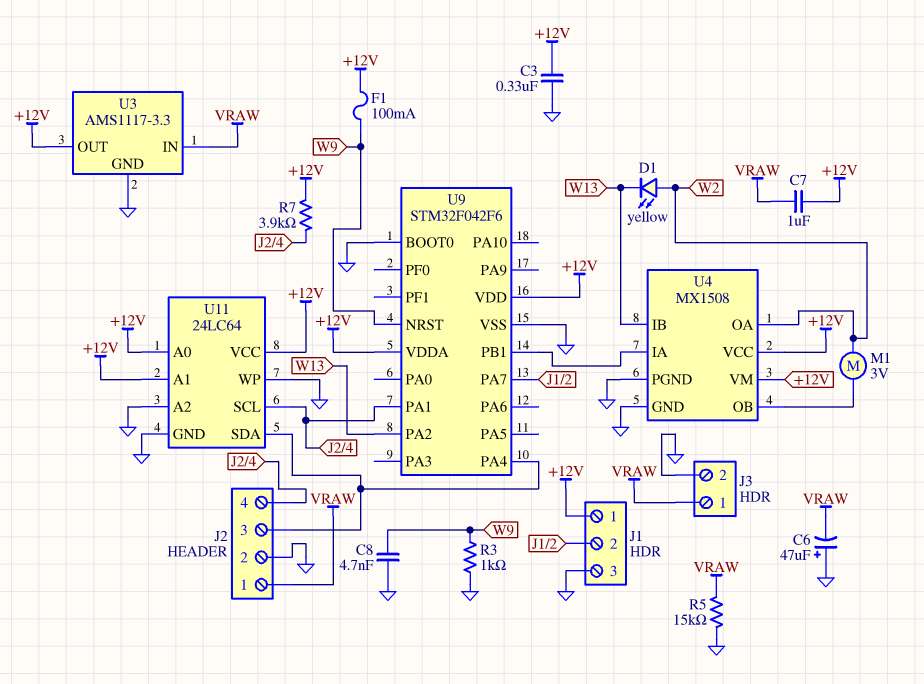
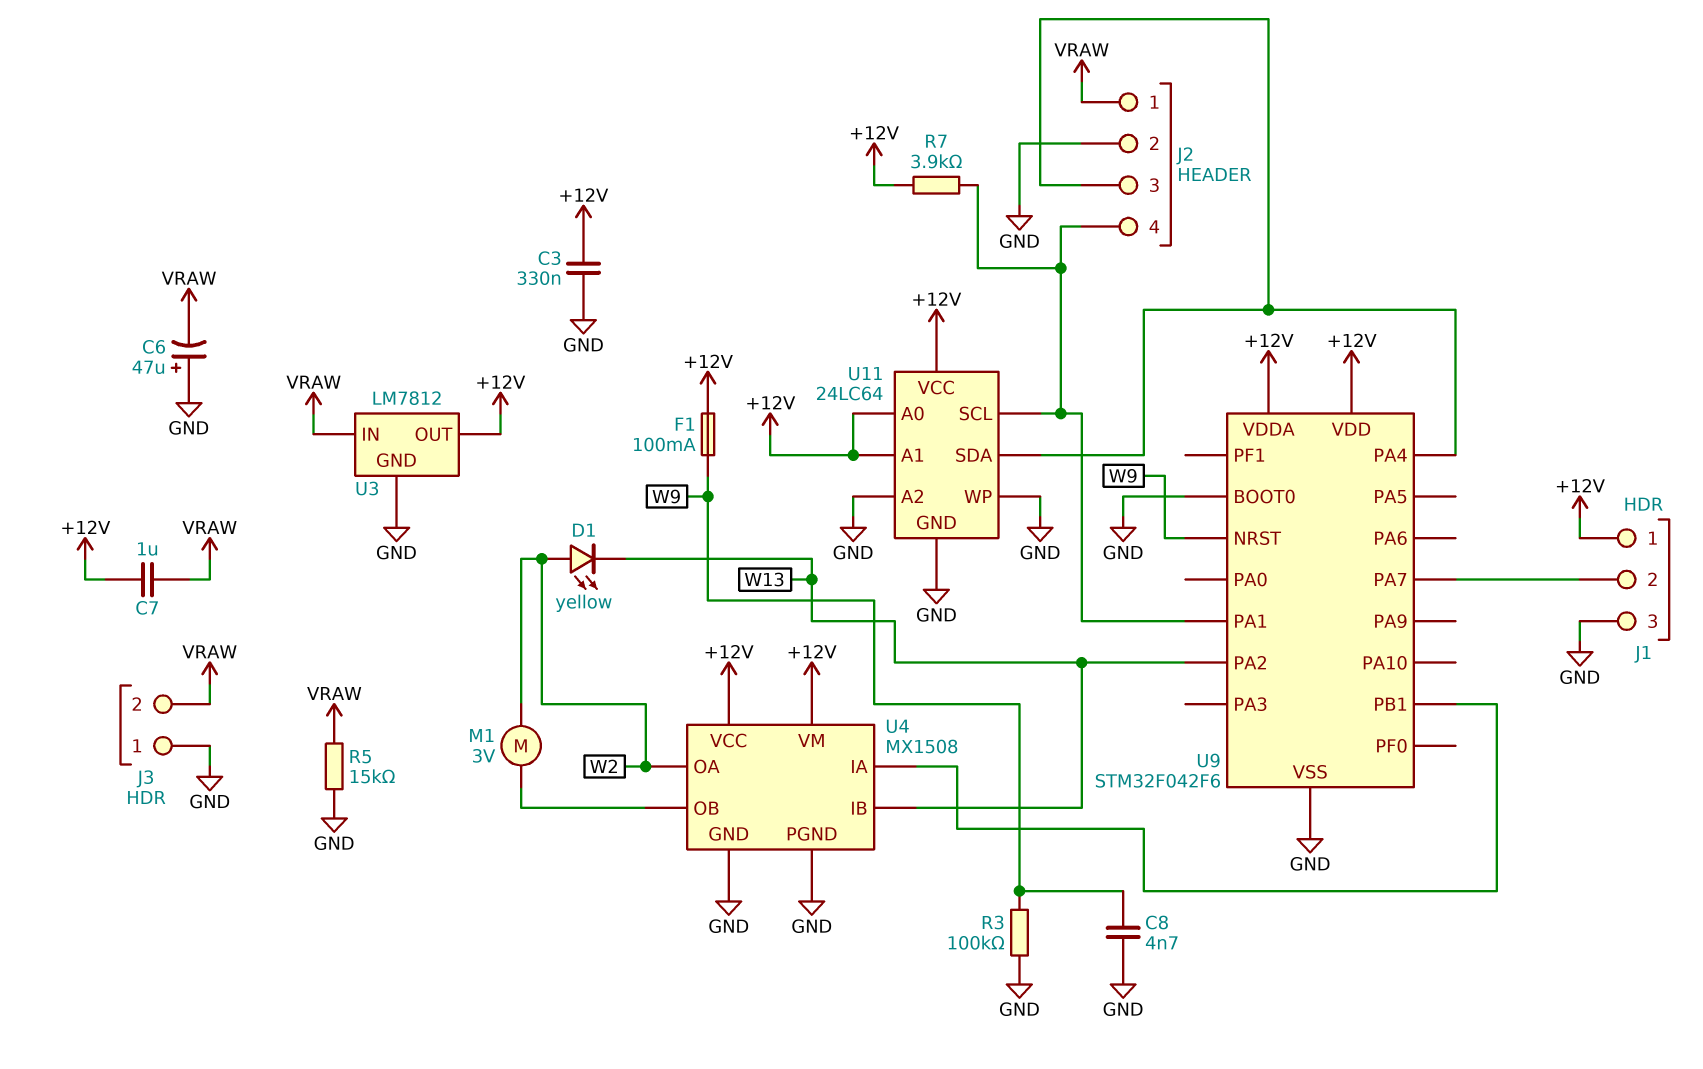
J3 pin 1: VRAW -> GND
J3 pin 2: GND -> VRAW
R3: 1k (GND, W9) -> 100k (GND, W9)
U3: AMS1117-3.3 -> LM7812

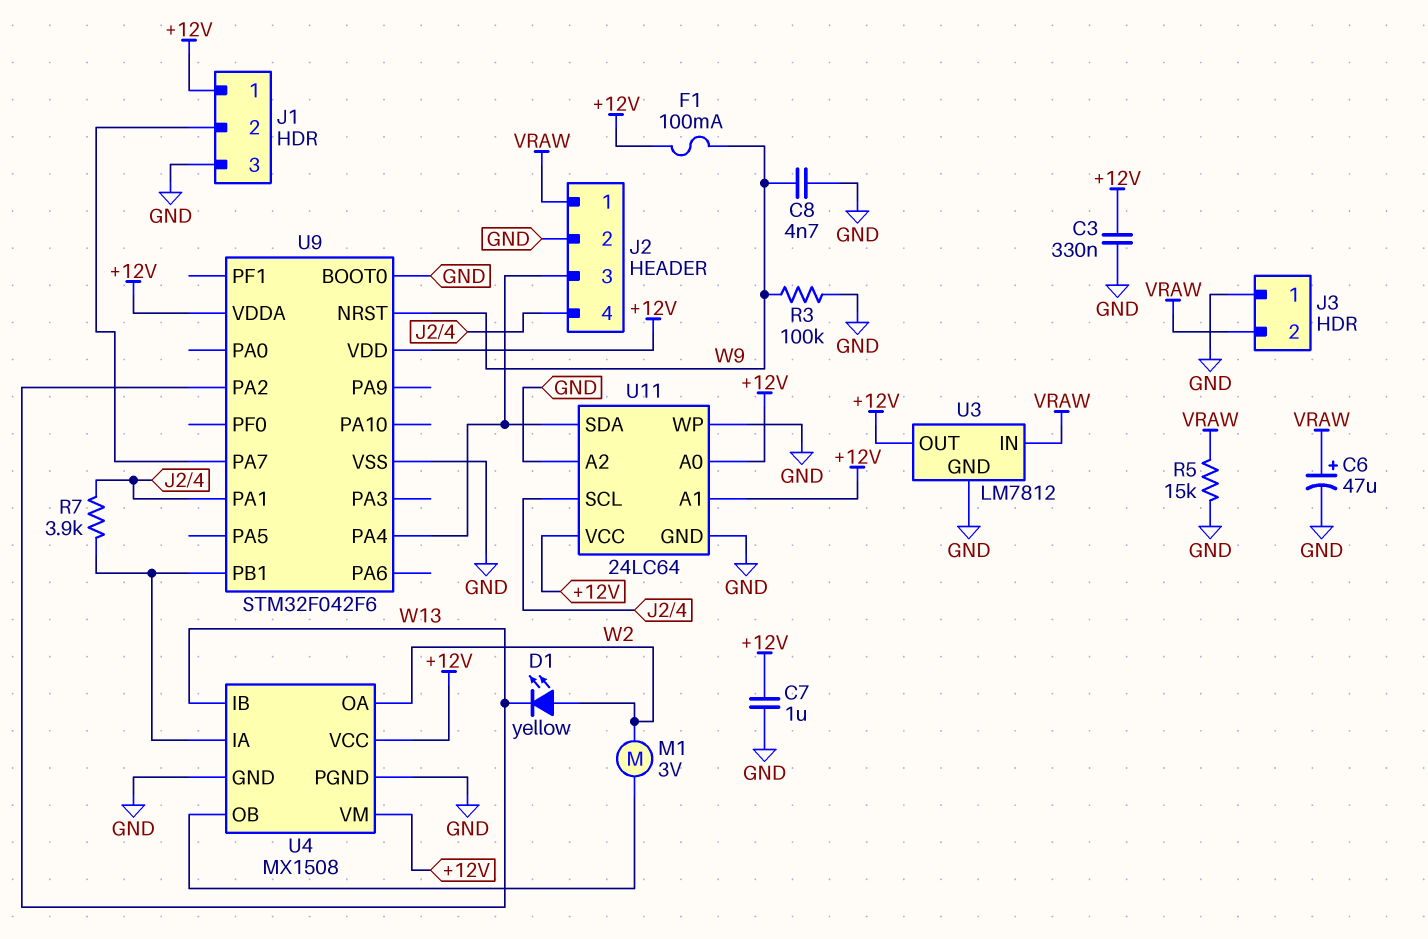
C6: 47uF (plus GND, minus VRAW) -> 47uF (plus VRAW, minus GND)
C7: 1uF (+12V, VRAW) -> 1uF (+12V, GND)
R7: 3.9k (+12V, J2/4) -> 3.9k (J2/4, U4/IA)

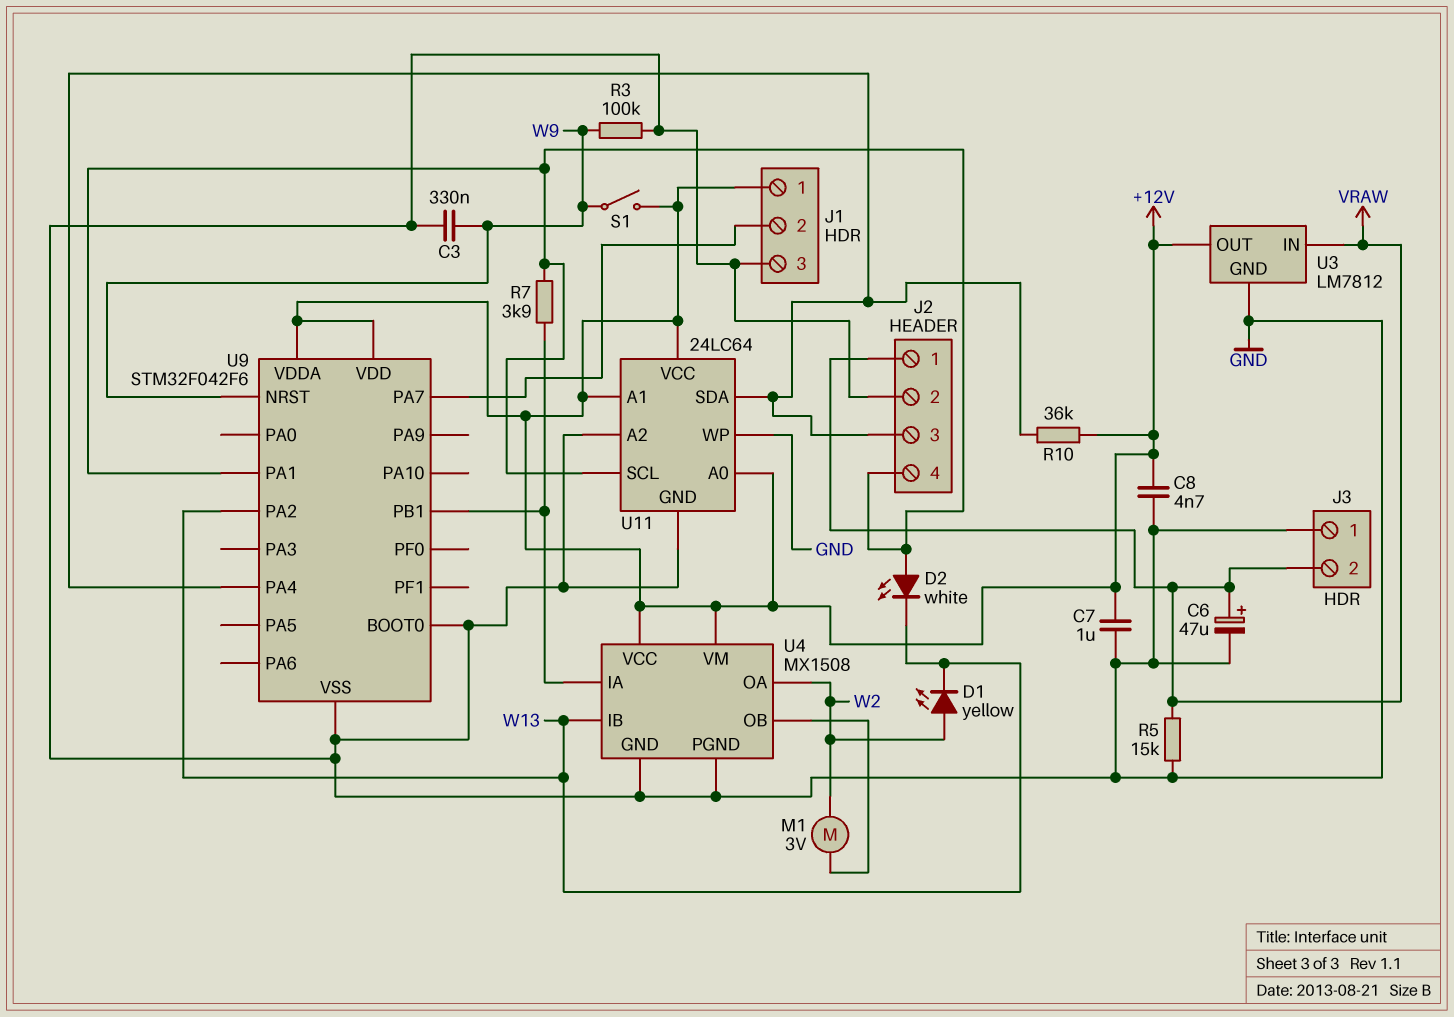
C3: 330nF (+12V, GND) -> 330nF (GND, W9)
C8: 4.7nF (GND, W9) -> 4.7nF (+12V, GND)
D2: none -> LED white (A J2/4, K W13)
F1: 100mA (+12V, W9) -> none
R10: none -> 36k (+12V, J2/3)
S1: none -> switch (+12V, W9)

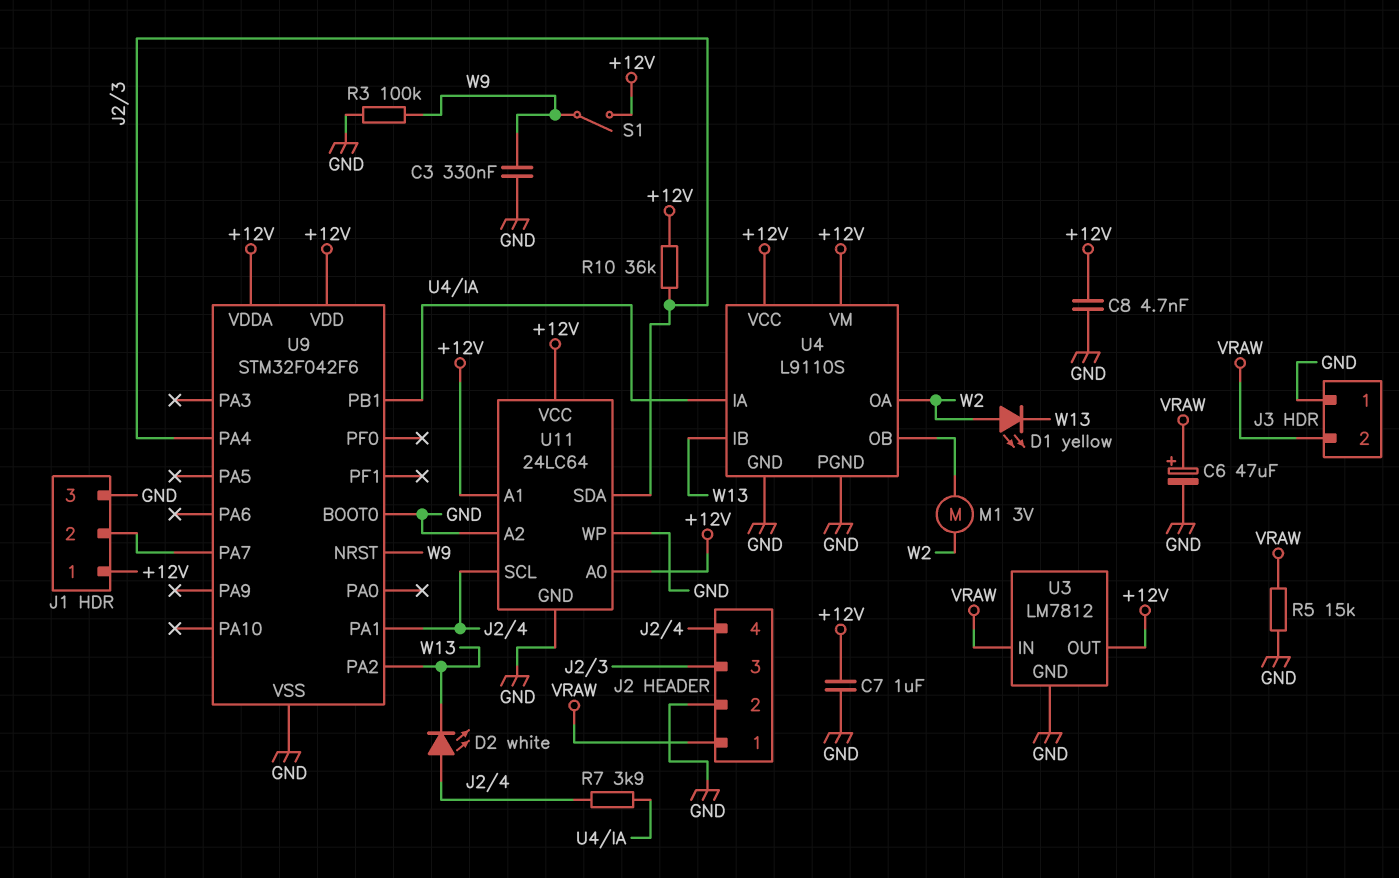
U4: MX1508 -> L9110S

